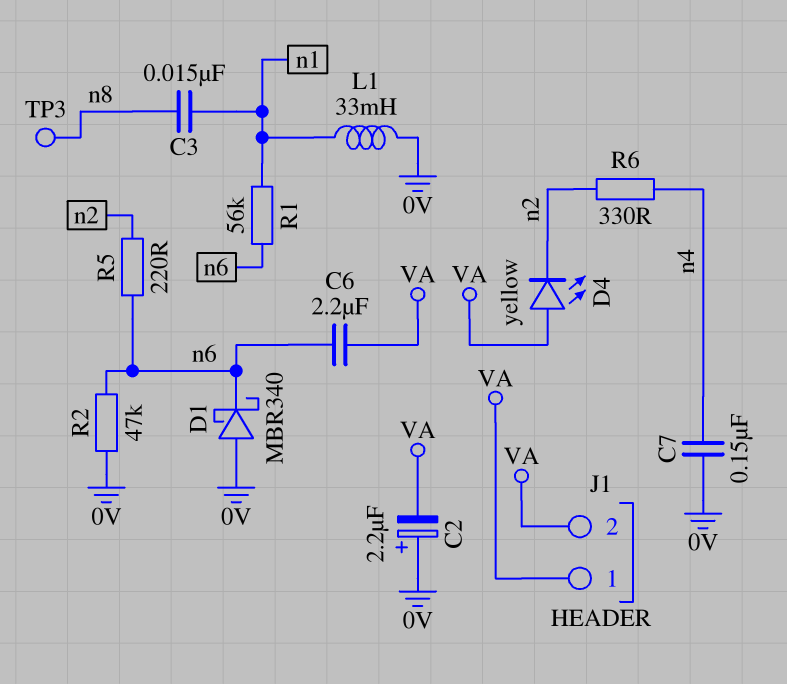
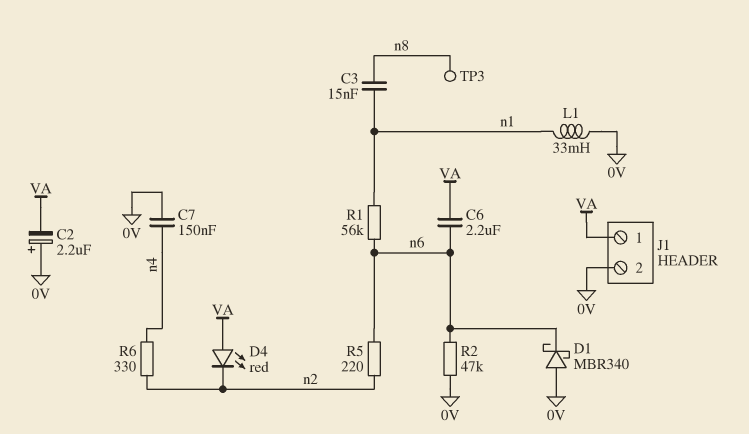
D4: LED yellow (A VA, K n2) -> LED red (A VA, K n2)
J1 pin 2: VA -> 0V

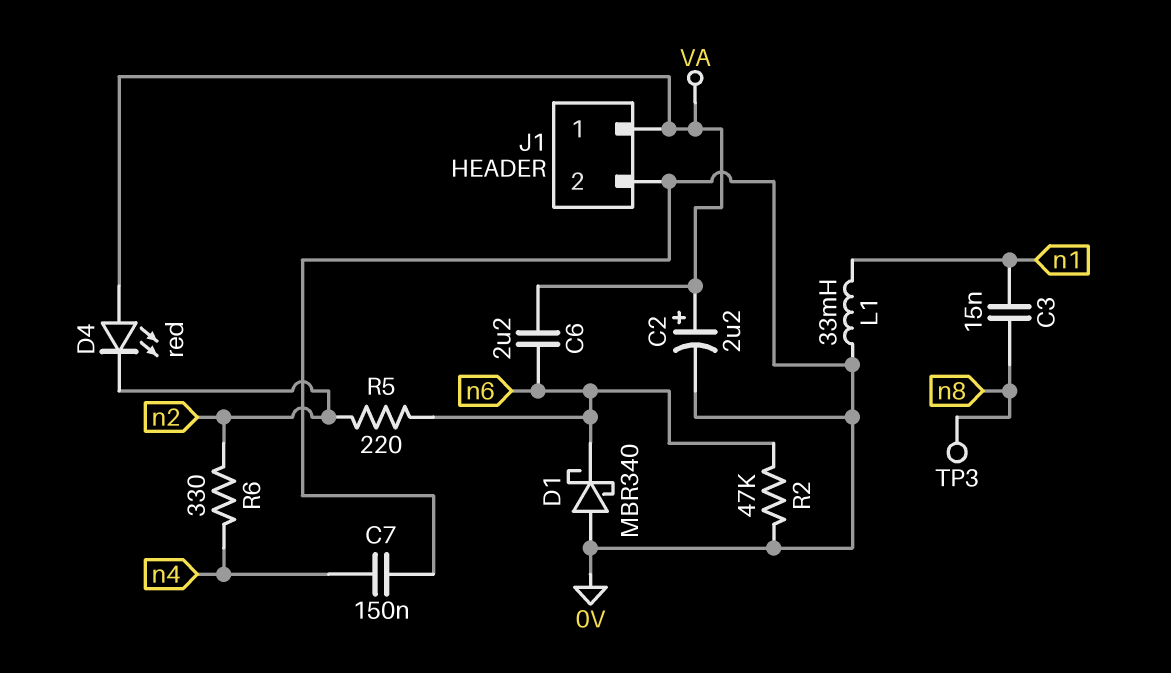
C2: 2.2uF (plus 0V, minus VA) -> 2.2uF (plus VA, minus 0V)
R1: 56k (n1, n6) -> none

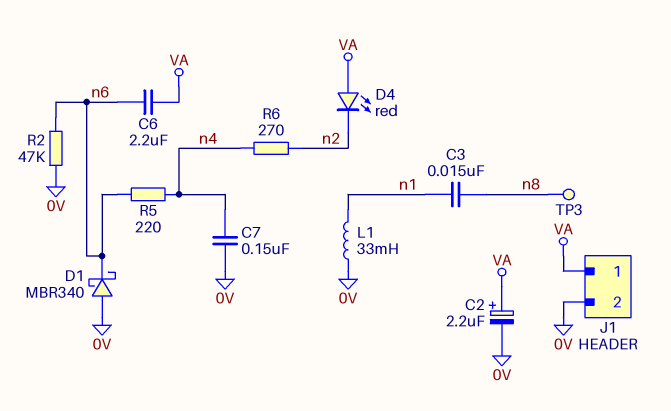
R5: 220 (n2, n6) -> 220 (n4, n6)
R6: 330 (n2, n4) -> 270 (n2, n4)

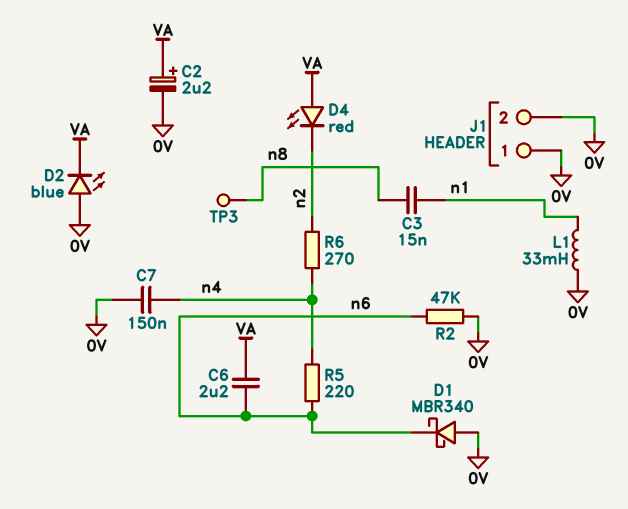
D2: none -> LED blue (A 0V, K VA)
J1 pin 1: VA -> 0V

